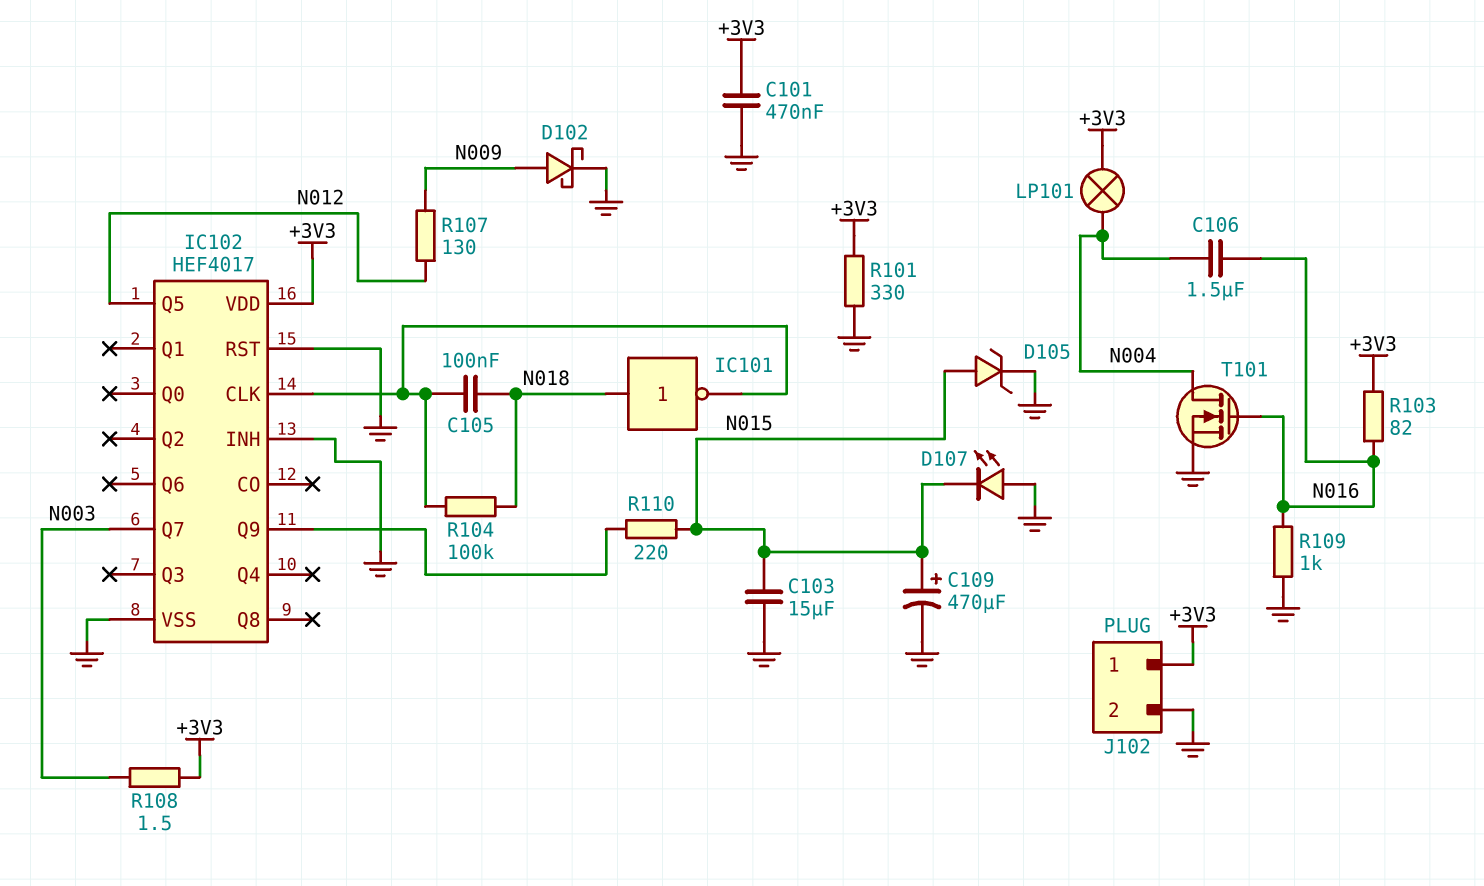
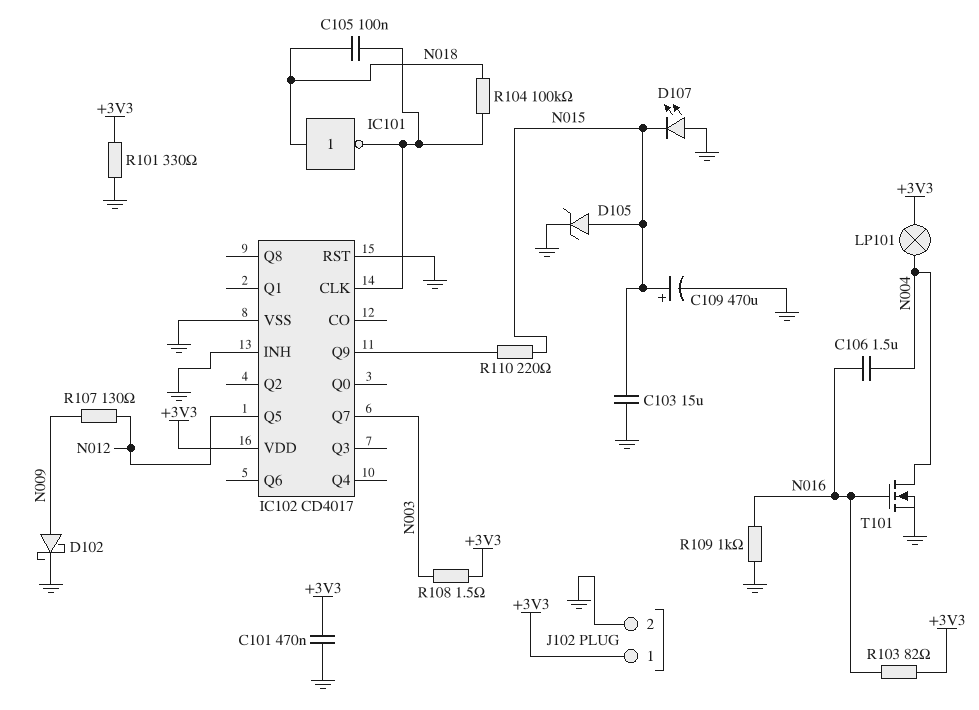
IC102: HEF4017 -> CD4017

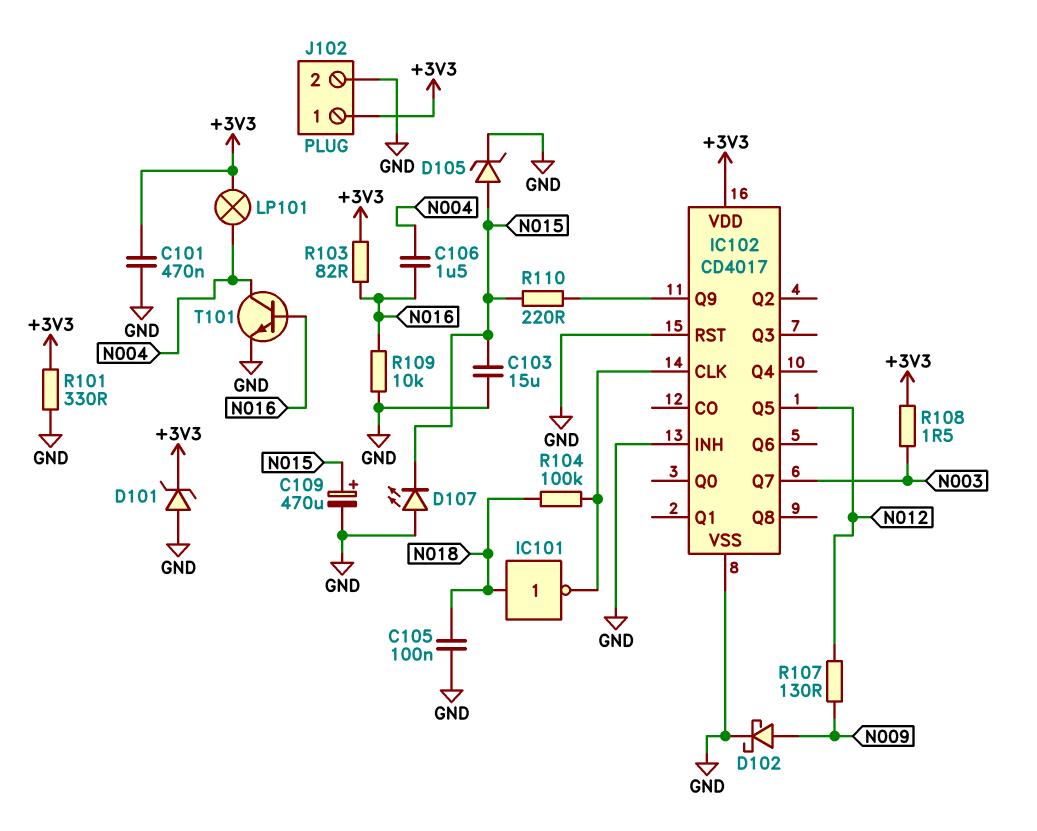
C105: 100nF (IC102/CLK, N018) -> 100nF (GND, N018)
D101: none -> zener (A GND, K +3V3)
R109: 1k (GND, N016) -> 10k (GND, N016)
T101: NMOS (G N016, D N004, S GND) -> NPN (B N016, C N004, E GND)

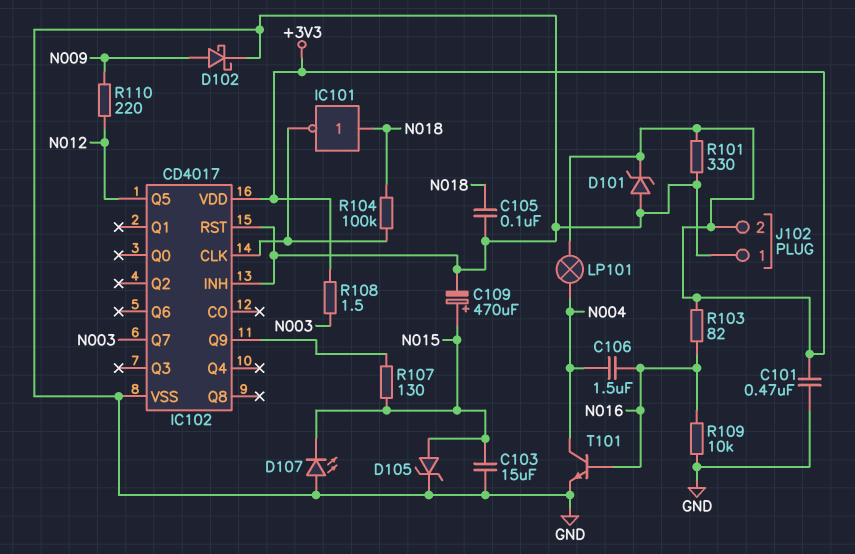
J102 pin 1: +3V3 -> GND
J102 pin 2: GND -> +3V3
R107: 130 (N009, N012) -> 130 (IC102/Q9, N015)
R110: 220 (IC102/Q9, N015) -> 220 (N009, N012)

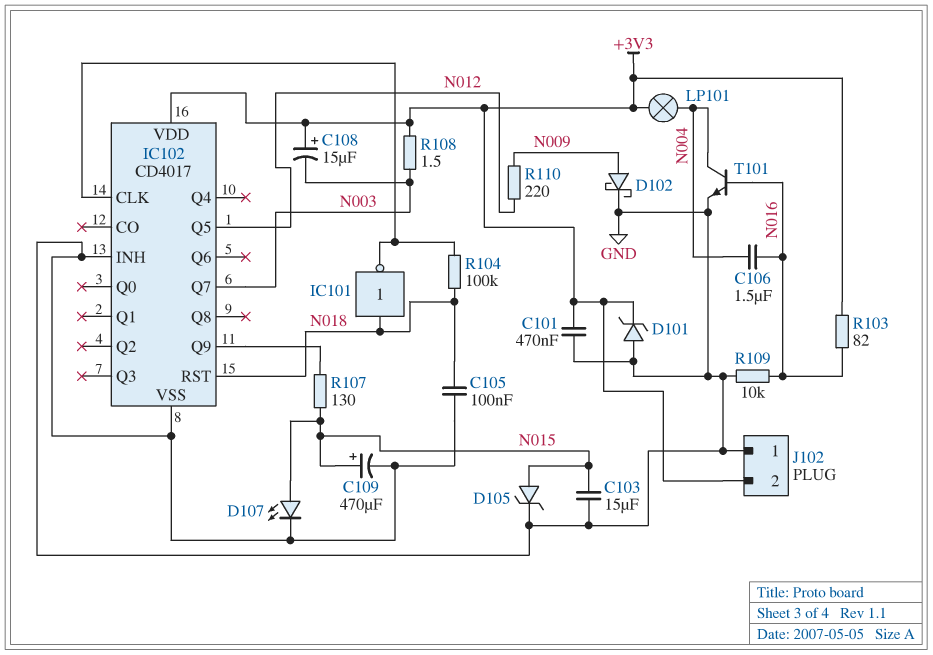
C108: none -> 15uF (plus +3V3, minus N003)
D107: LED (A GND, K N015) -> LED (A N015, K GND)
IC102 pin RST: GND -> N018
R101: 330 (+3V3, GND) -> none

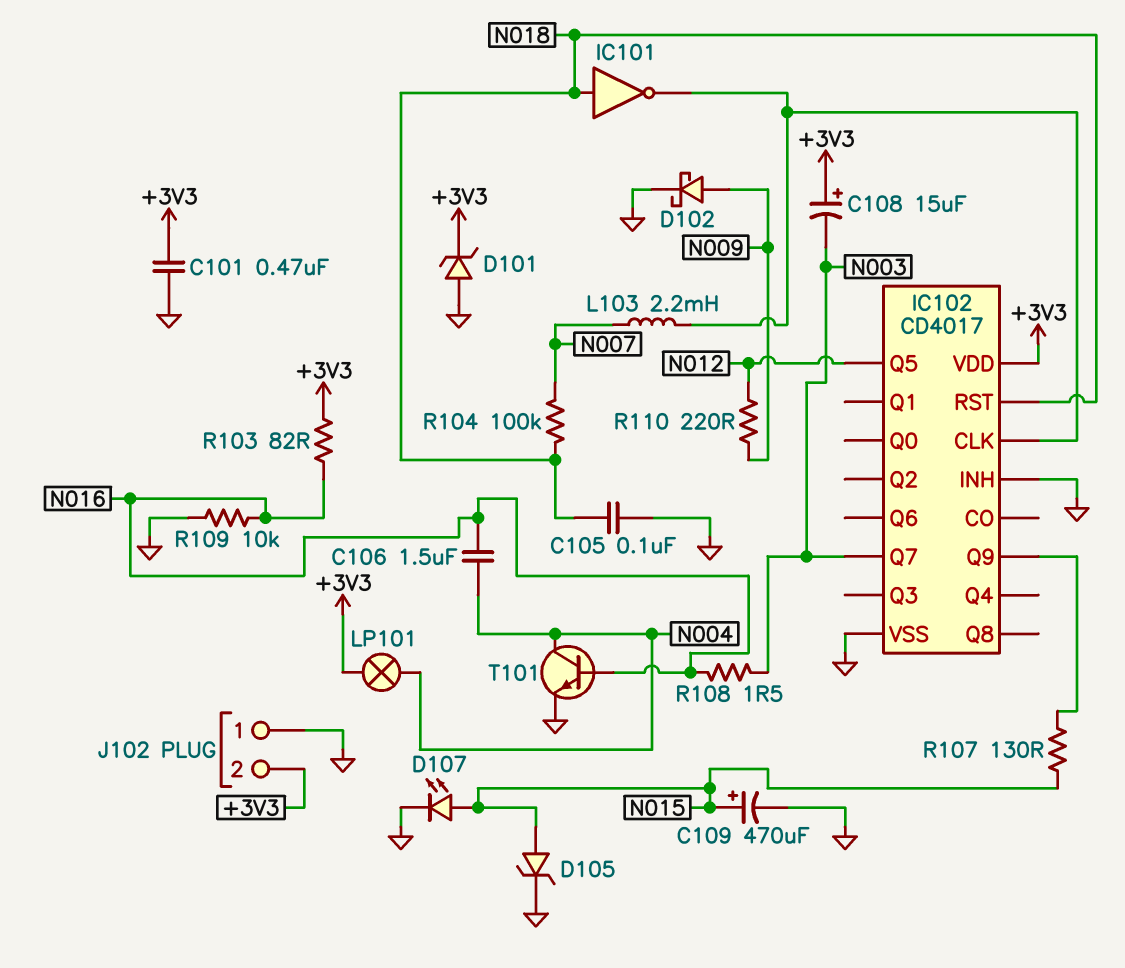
C103: 15uF (GND, N015) -> none
L103: none -> 2.2mH (IC102/CLK, N007)
R104: 100k (IC102/CLK, N018) -> 100k (N007, N018)
R108: 1.5 (+3V3, N003) -> 1.5 (N003, N016)

